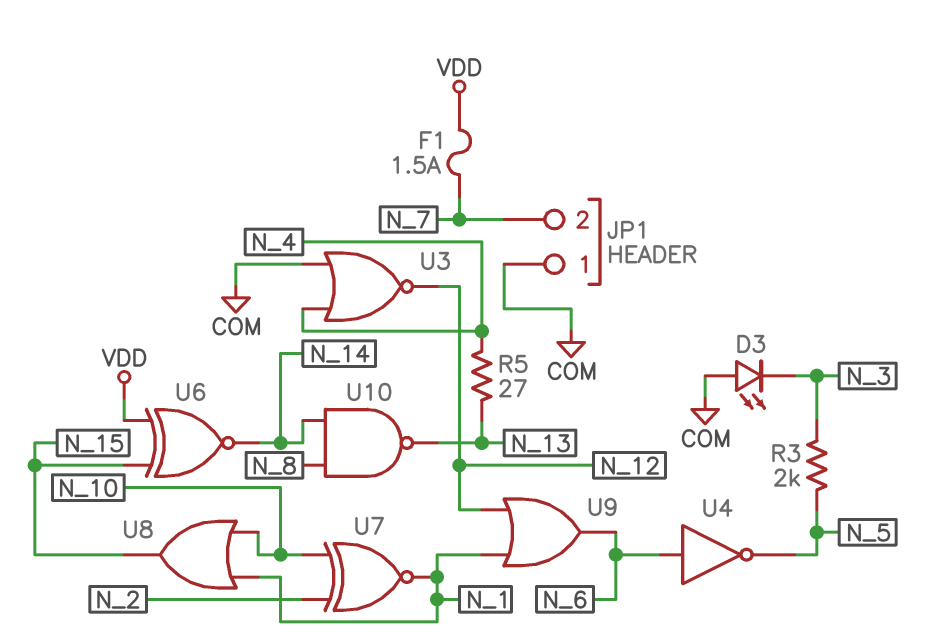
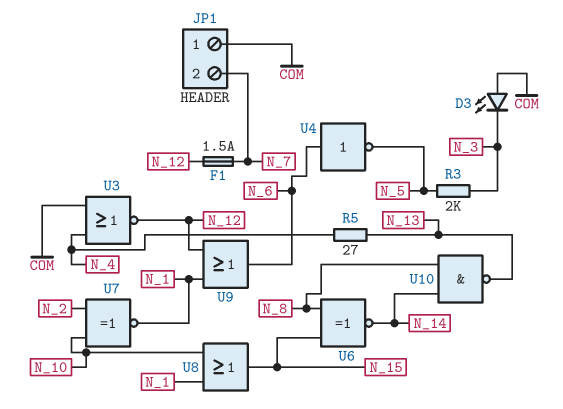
F1: 1.5A (N_7, VDD) -> 1.5A (N_7, N_12)
U6: XNOR (in N_15, in VDD, out N_14) -> XNOR (in N_8, in N_15, out N_14)

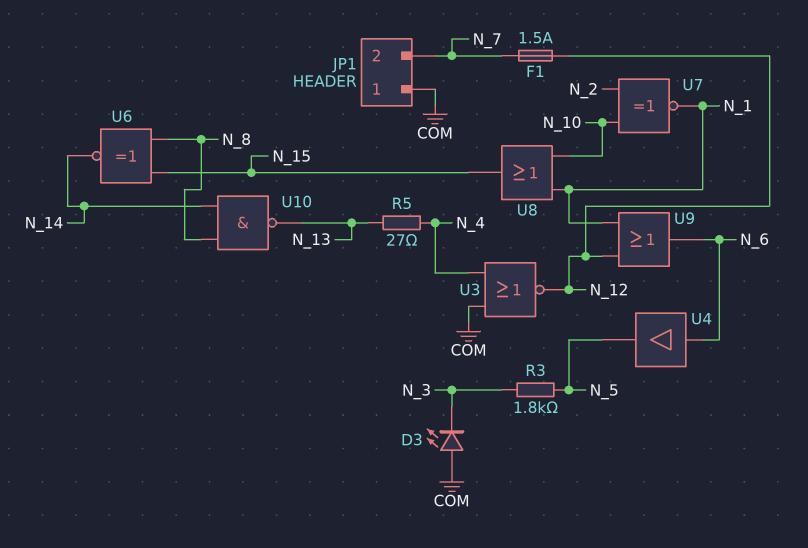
R3: 2k (N_3, N_5) -> 1.8k (N_3, N_5)
U4: NOT (in N_6, out N_5) -> buffer (in N_6, out N_5)

